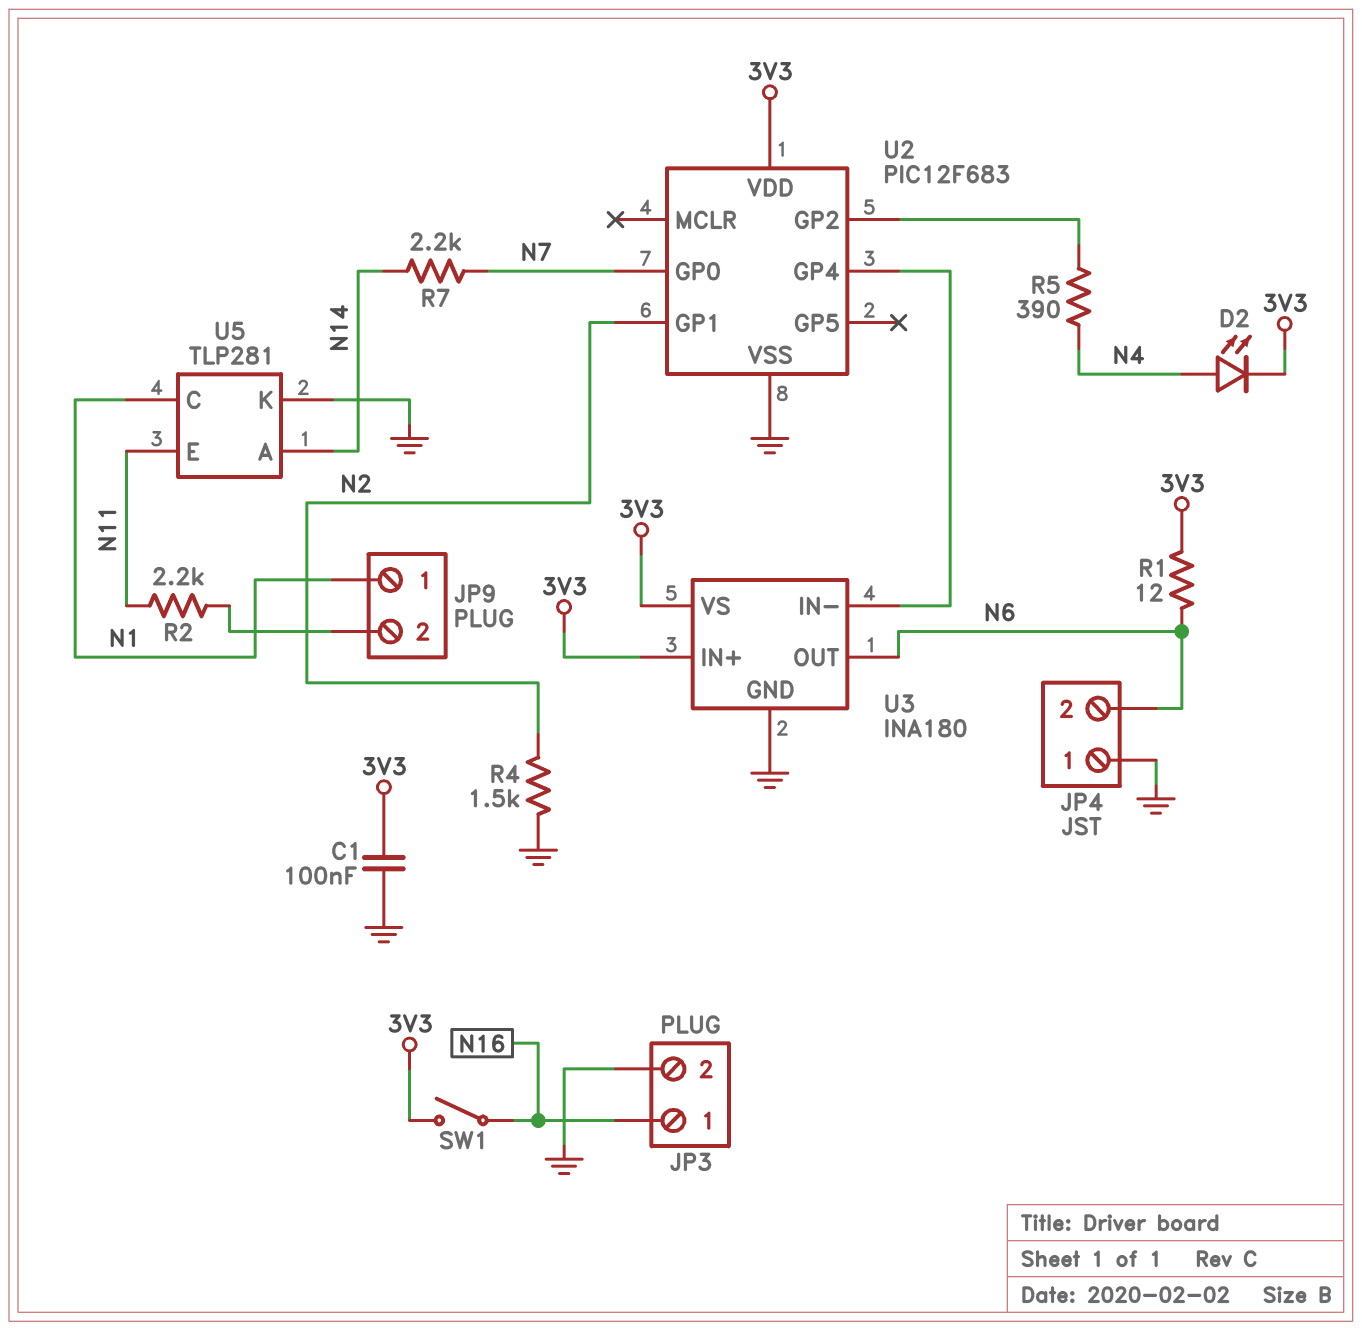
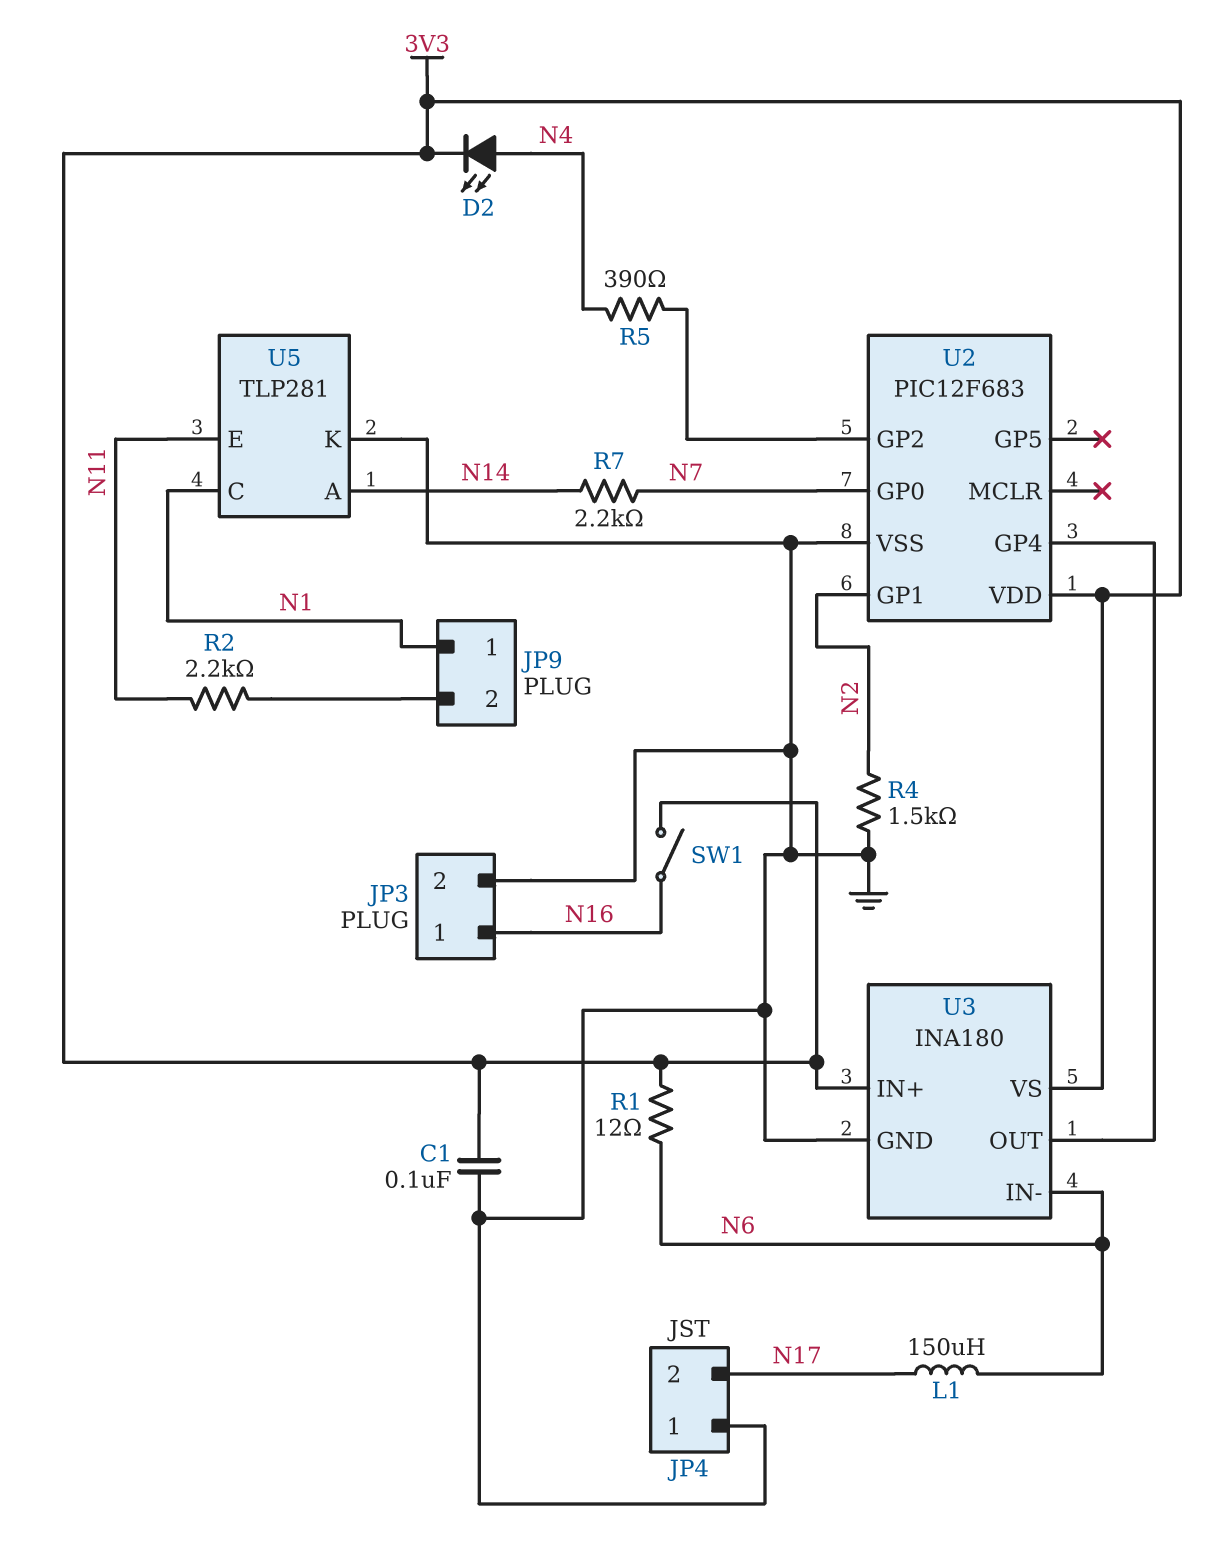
JP4 pin 2: N6 -> N17
L1: none -> 150uH (N6, N17)
U3 pin IN-: U2/GP4 -> N6
U3 pin OUT: N6 -> U2/GP4

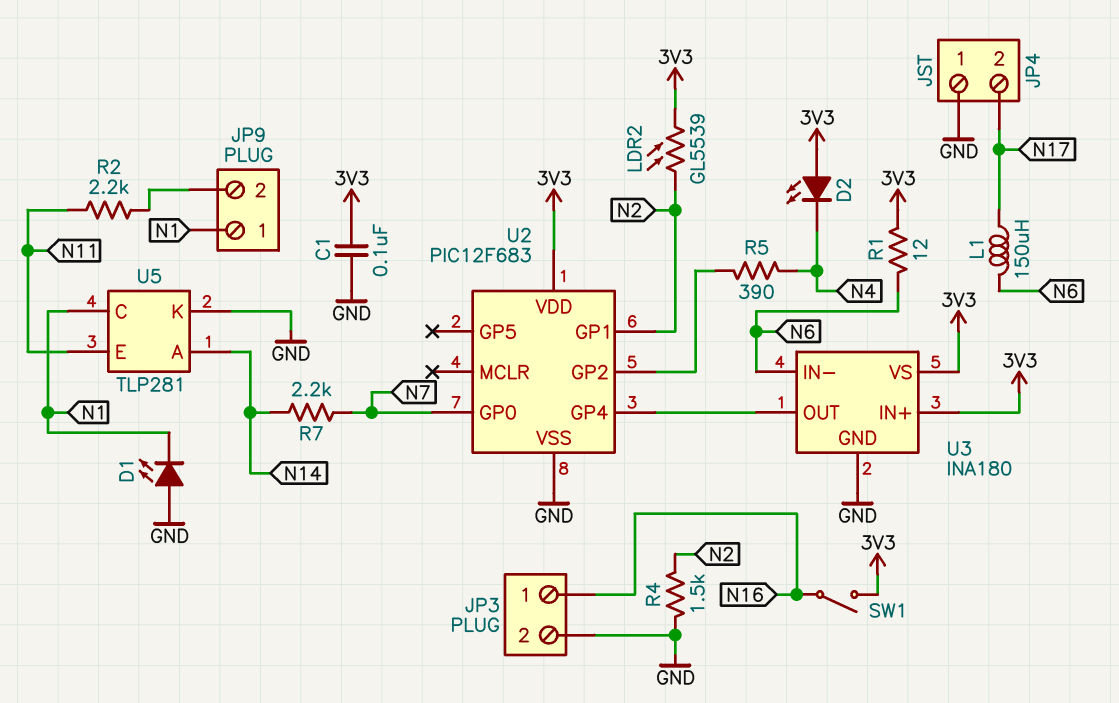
D1: none -> LED (A GND, K N1)
D2: LED (A N4, K 3V3) -> LED (A 3V3, K N4)
LDR2: none -> GL5539 (3V3, N2)

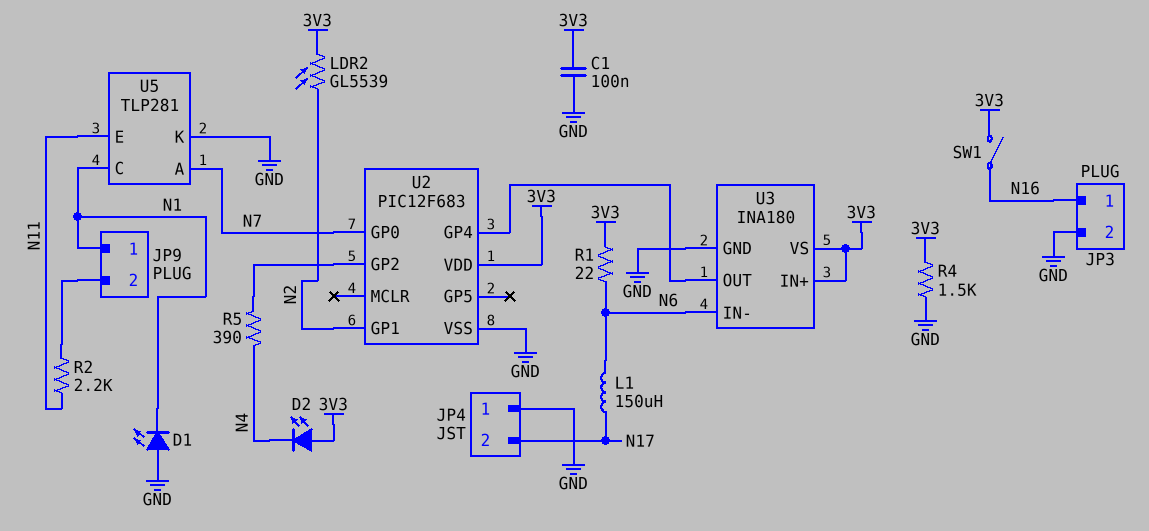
R1: 12 (3V3, N6) -> 22 (3V3, N6)
R4: 1.5k (GND, N2) -> 1.5k (3V3, GND)
R7: 2.2k (N7, N14) -> none
U5 pin A: N14 -> N7

